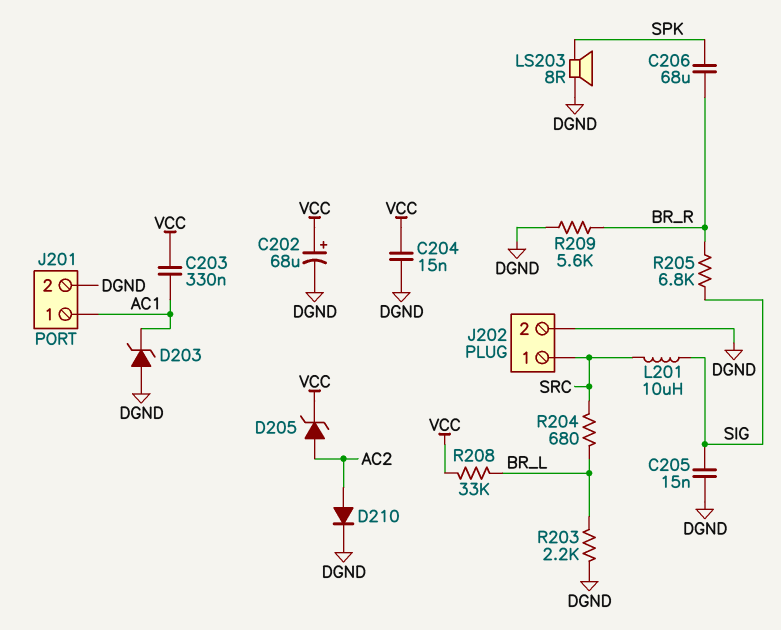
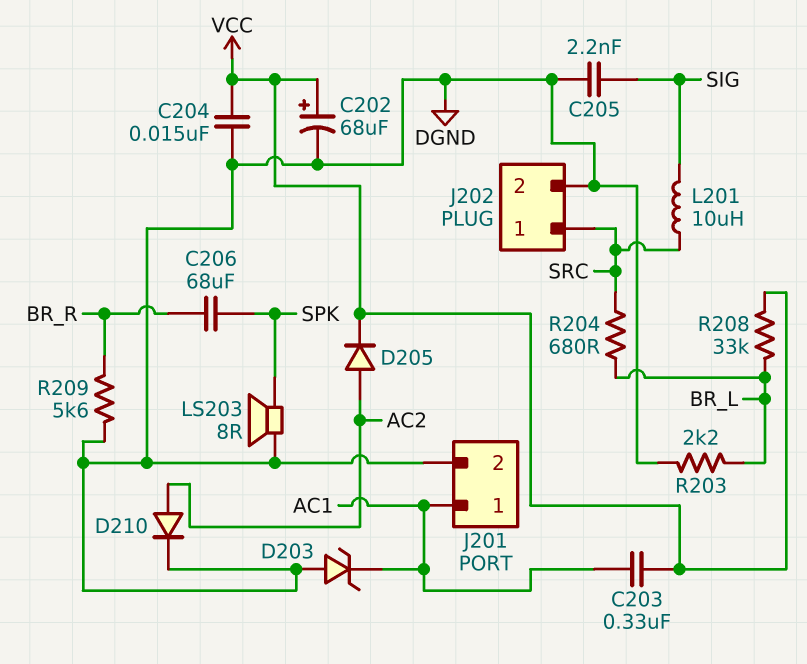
C205: 15nF (DGND, SIG) -> 2.2nF (DGND, SIG)
D205: zener (A AC2, K VCC) -> diode (A AC2, K VCC)
R205: 6.8k (BR_R, SIG) -> none

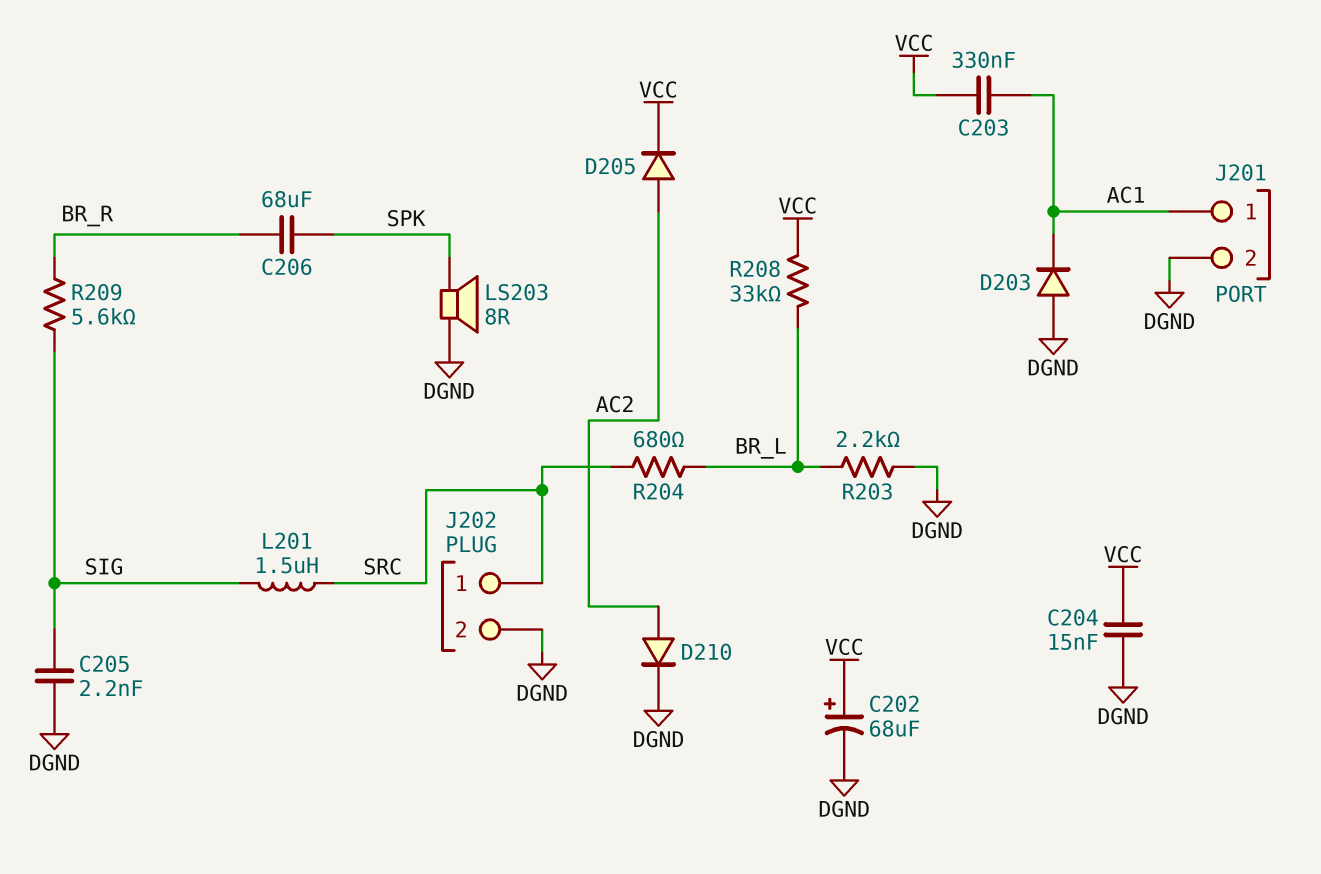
D203: zener (A DGND, K AC1) -> diode (A DGND, K AC1)
L201: 10uH (SIG, SRC) -> 1.5uH (SIG, SRC)
R209: 5.6k (BR_R, DGND) -> 5.6k (BR_R, SIG)

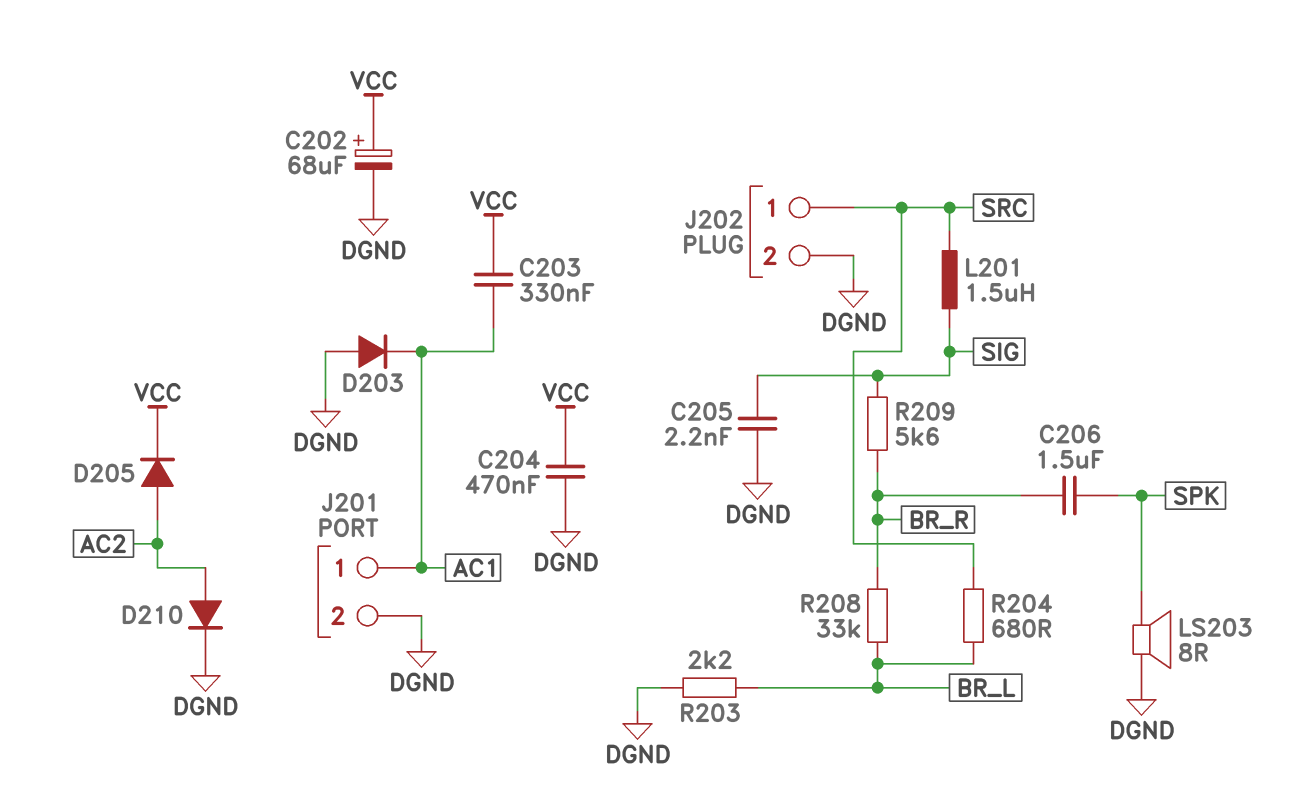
C204: 15nF (DGND, VCC) -> 470nF (DGND, VCC)
C206: 68uF (BR_R, SPK) -> 1.5uF (BR_R, SPK)
R208: 33k (BR_L, VCC) -> 33k (BR_L, BR_R)

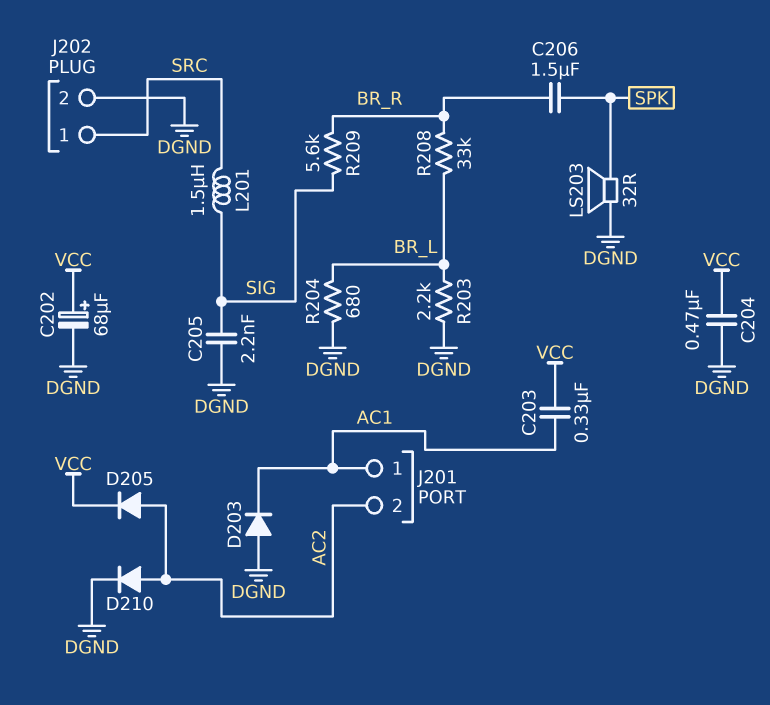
J201 pin 2: DGND -> AC2
LS203: speaker 8R (DGND, SPK) -> speaker 32R (DGND, SPK)
R204: 680 (BR_L, SRC) -> 680 (BR_L, DGND)

